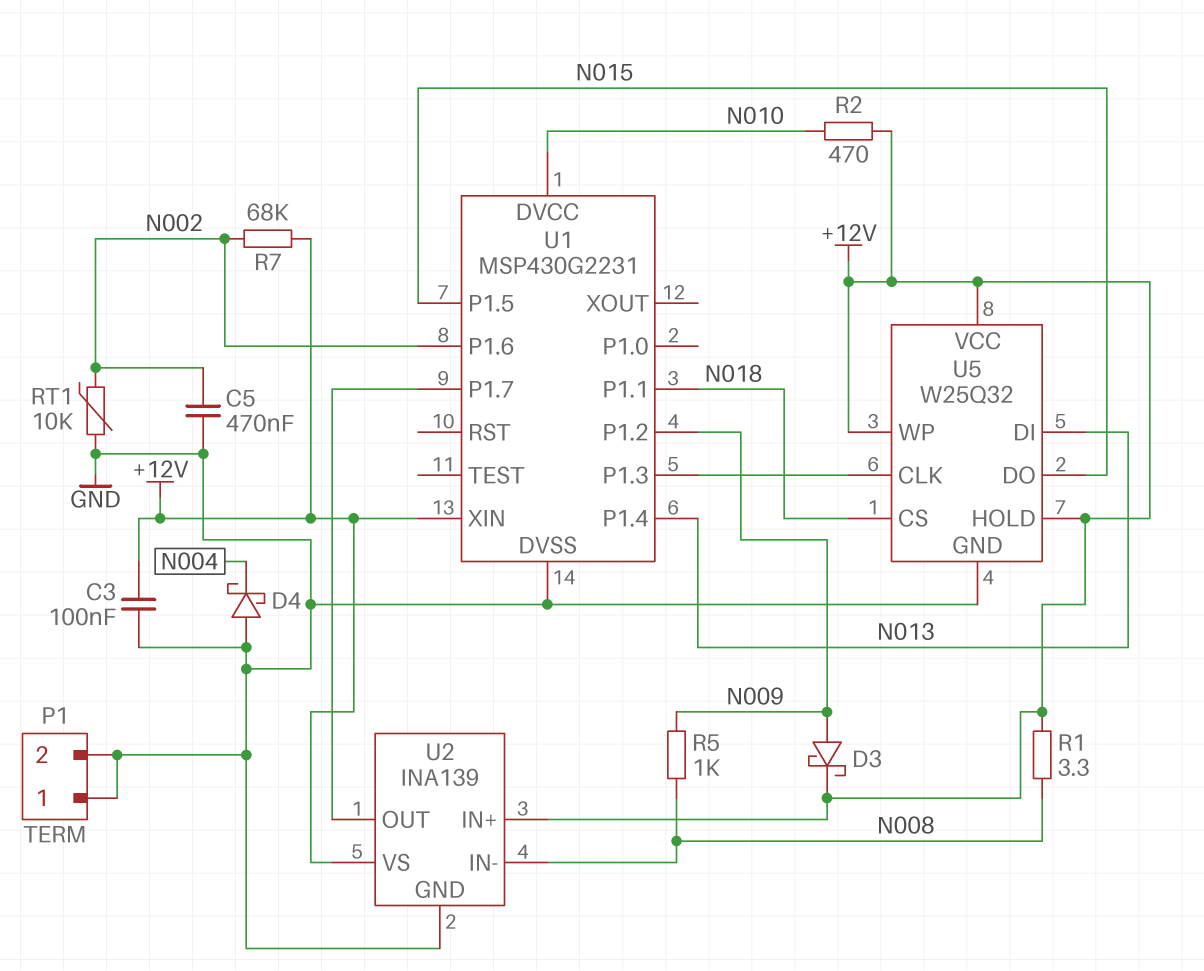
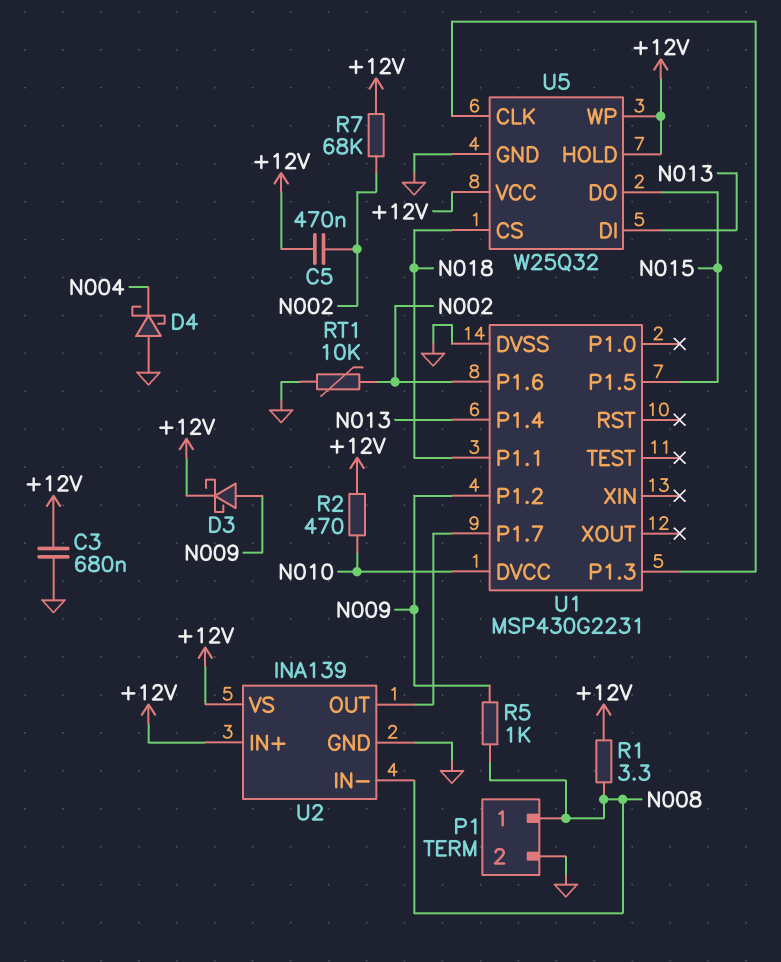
C3: 100nF (+12V, GND) -> 680nF (+12V, GND)
C5: 470nF (GND, N002) -> 470nF (+12V, N002)
P1 pin 1: GND -> N008
U1 pin XIN: +12V -> none

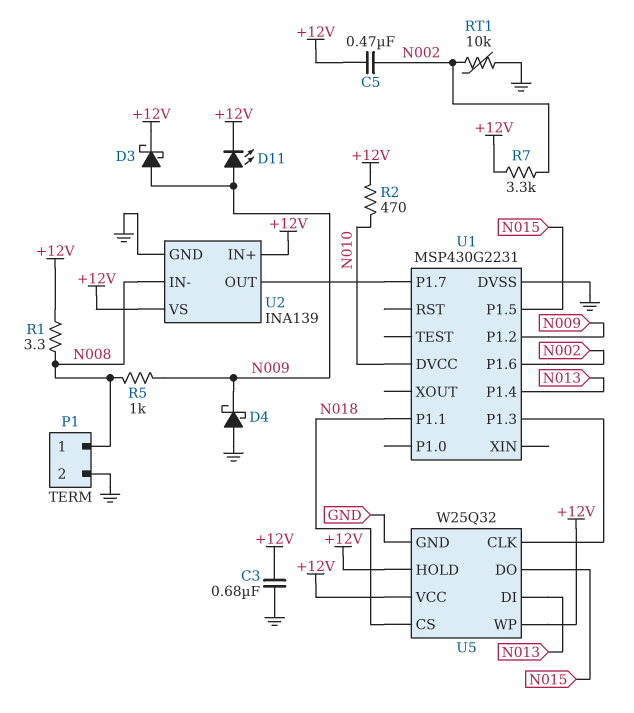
D4: schottky (A GND, K N004) -> schottky (A GND, K N009)
D11: none -> LED (A N009, K +12V)
R7: 68k (+12V, N002) -> 3.3k (+12V, N002)

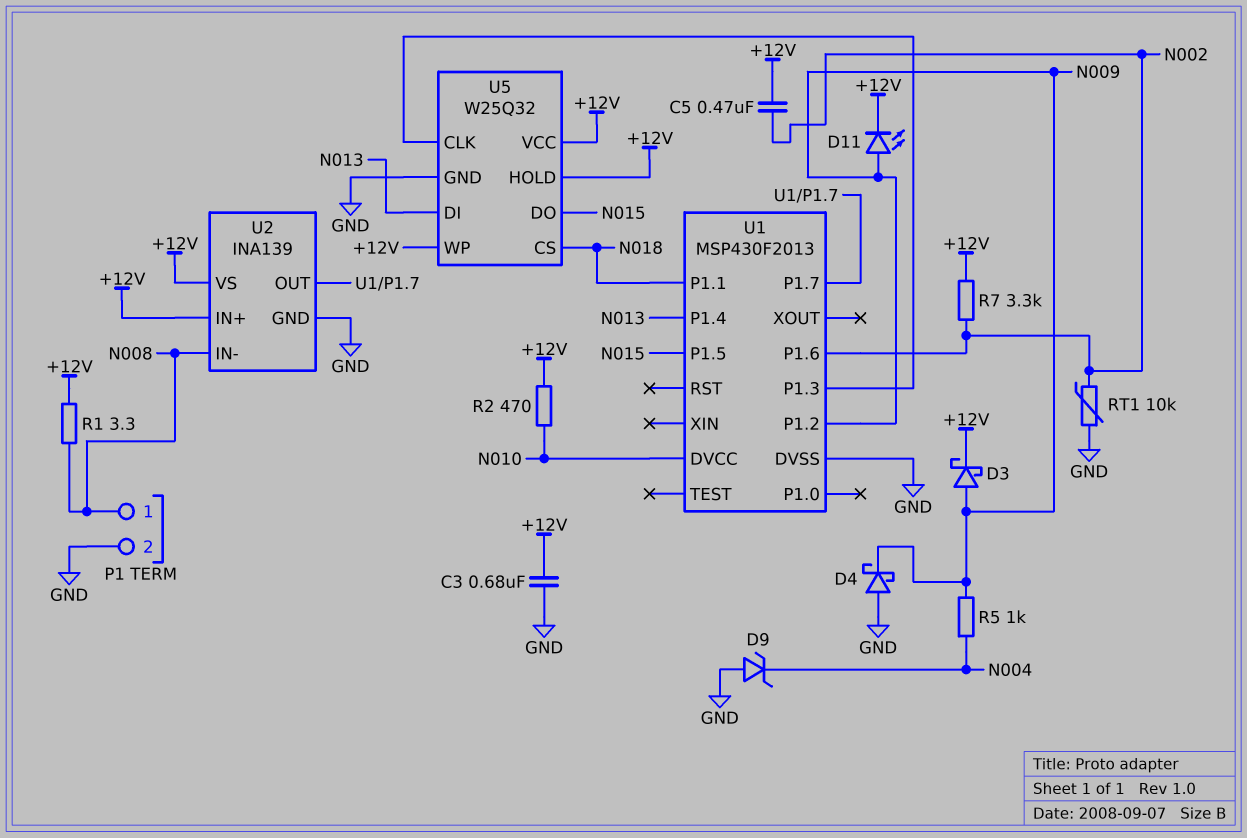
D9: none -> zener (A GND, K N004)
R5: 1k (N008, N009) -> 1k (N004, N009)
U1: MSP430G2231 -> MSP430F2013

